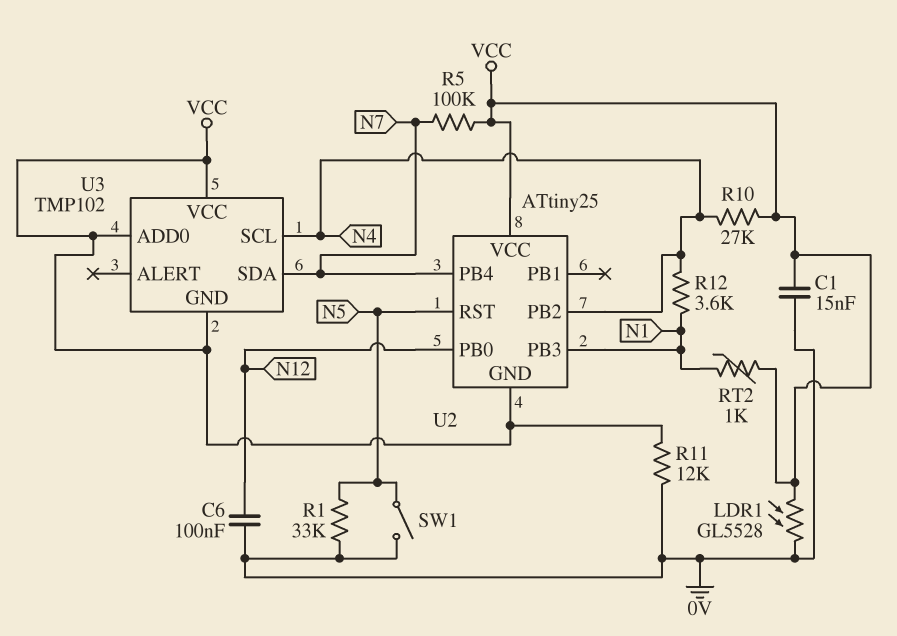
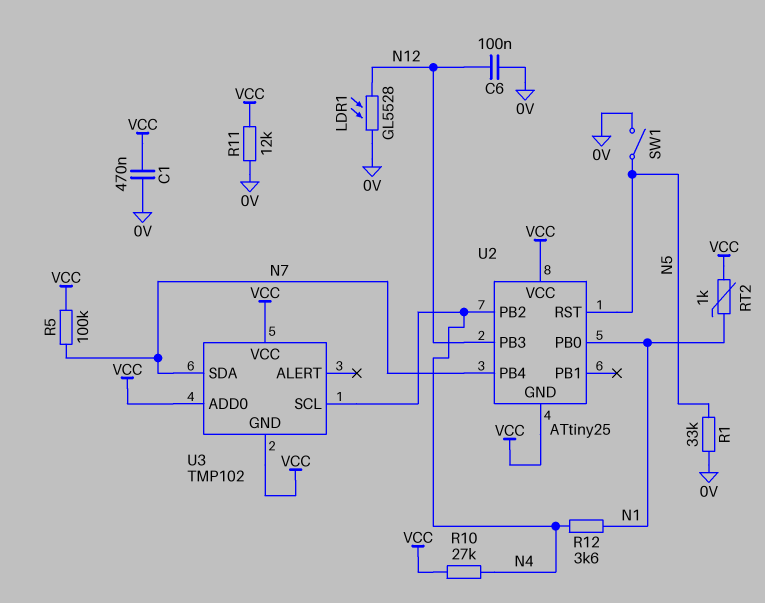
C1: 15nF (0V, VCC) -> 470nF (0V, VCC)
LDR1: GL5528 (0V, VCC) -> GL5528 (0V, N12)
U2 pin PB0: N12 -> N1
U2 pin PB3: N1 -> N12

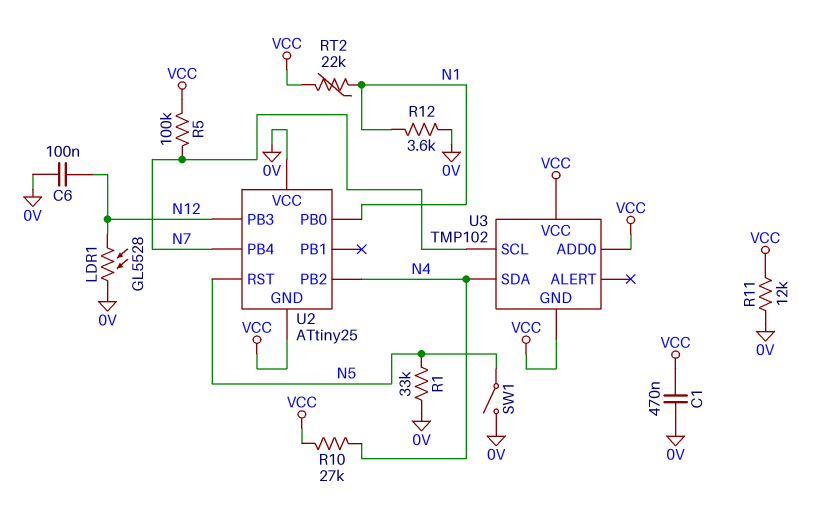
R12: 3.6k (N1, N4) -> 3.6k (0V, N1)
RT2: 1k (N1, VCC) -> 22k (N1, VCC)
U2 pin VCC: VCC -> 0V
U3 pin SCL: N4 -> N7
U3 pin SDA: N7 -> N4

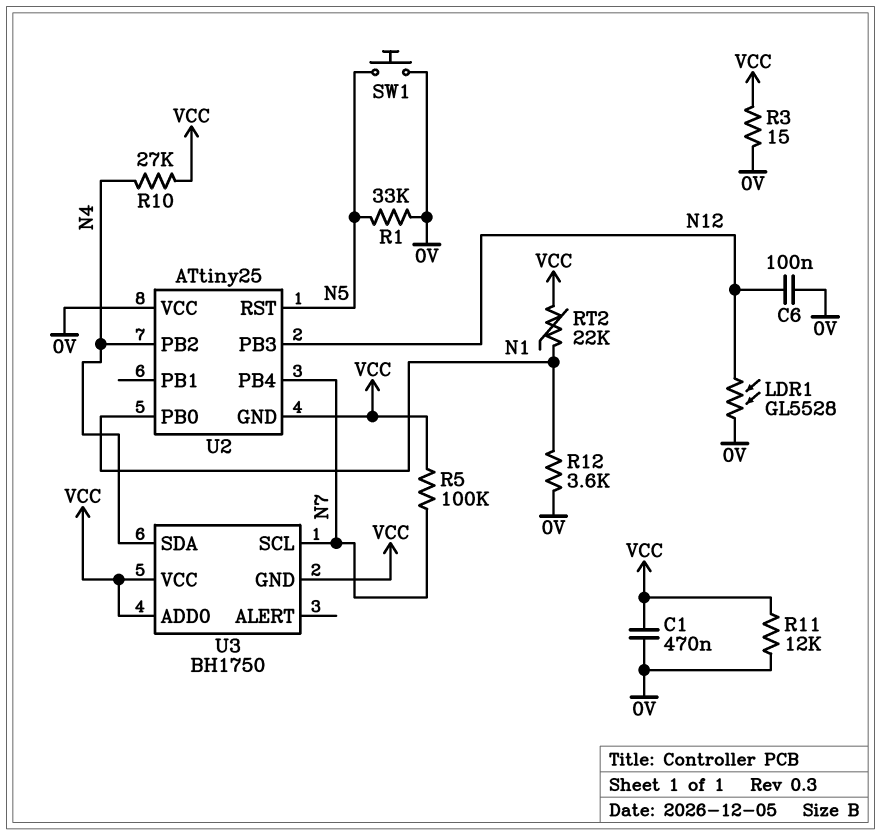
R3: none -> 15 (0V, VCC)
SW1: switch (0V, N5) -> button (0V, N5)
U3: TMP102 -> BH1750

